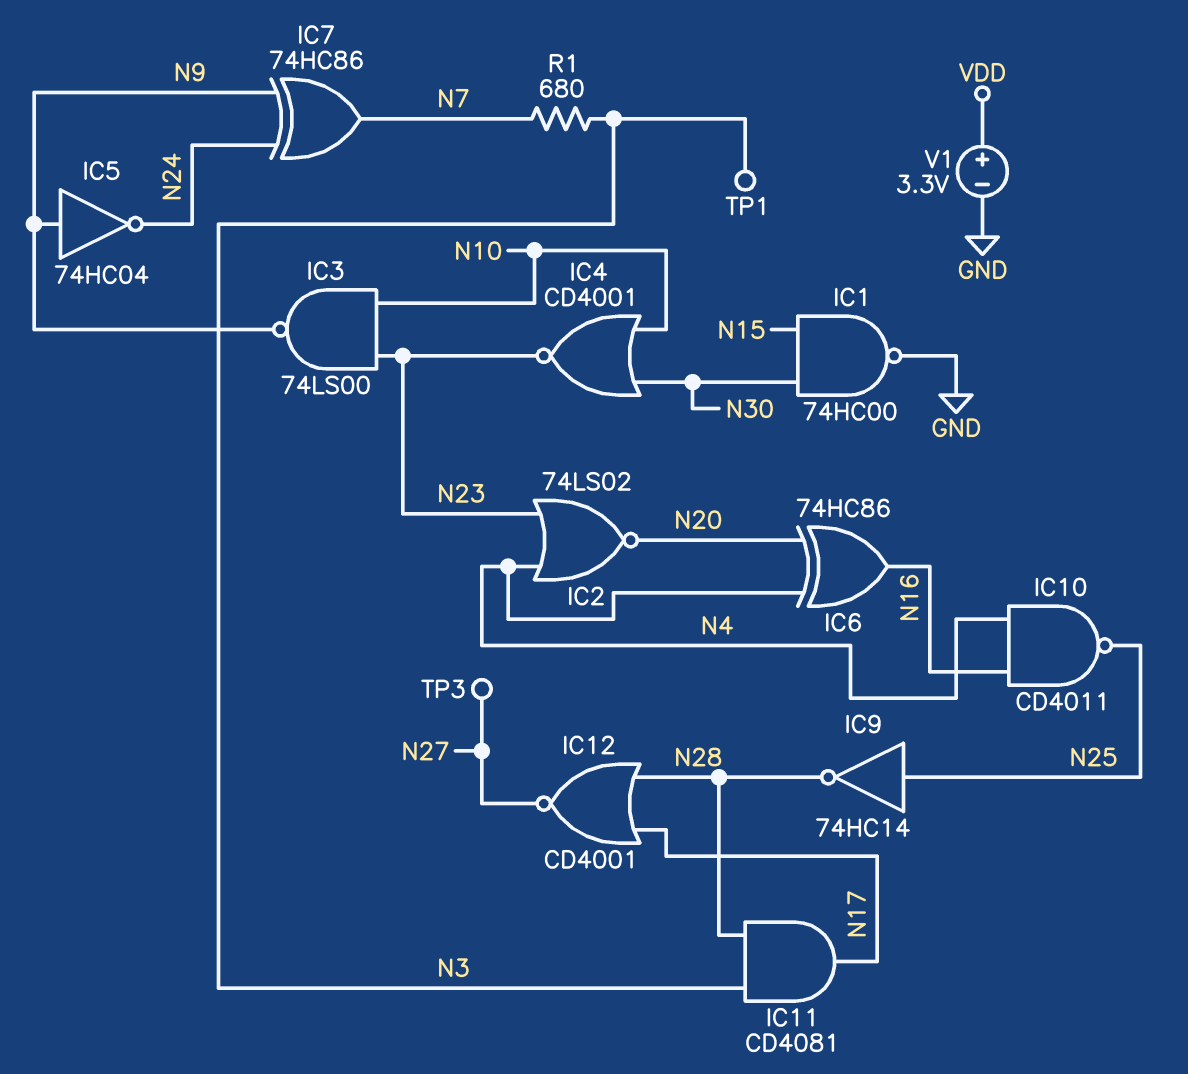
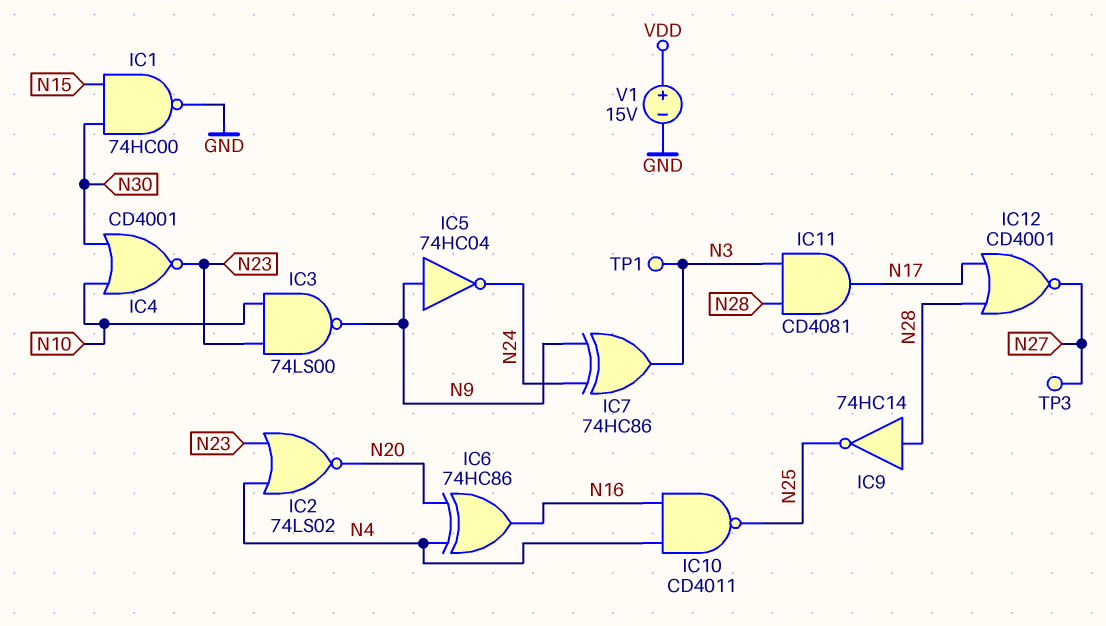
IC7: XOR 74HC86 (in N9, in N24, out N7) -> XOR 74HC86 (in N9, in N24, out N3)
IC9: NOT 74HC14 (in N25, out N28) -> NOT 74HC14 (in N28, out N25)
R1: 680 (N3, N7) -> none
V1: 3.3V (plus VDD, minus GND) -> 15V (plus VDD, minus GND)

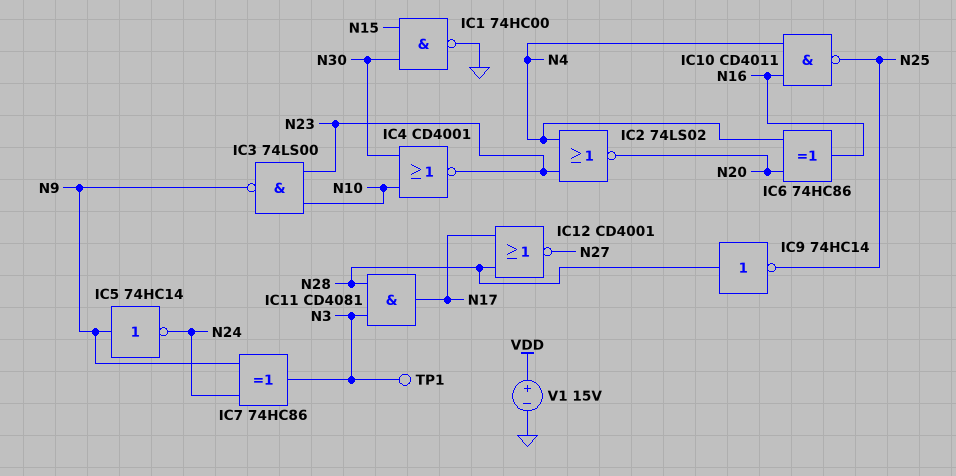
IC5: NOT 74HC04 (in N9, out N24) -> NOT 74HC14 (in N9, out N24)
TP3: test point (N27) -> none

